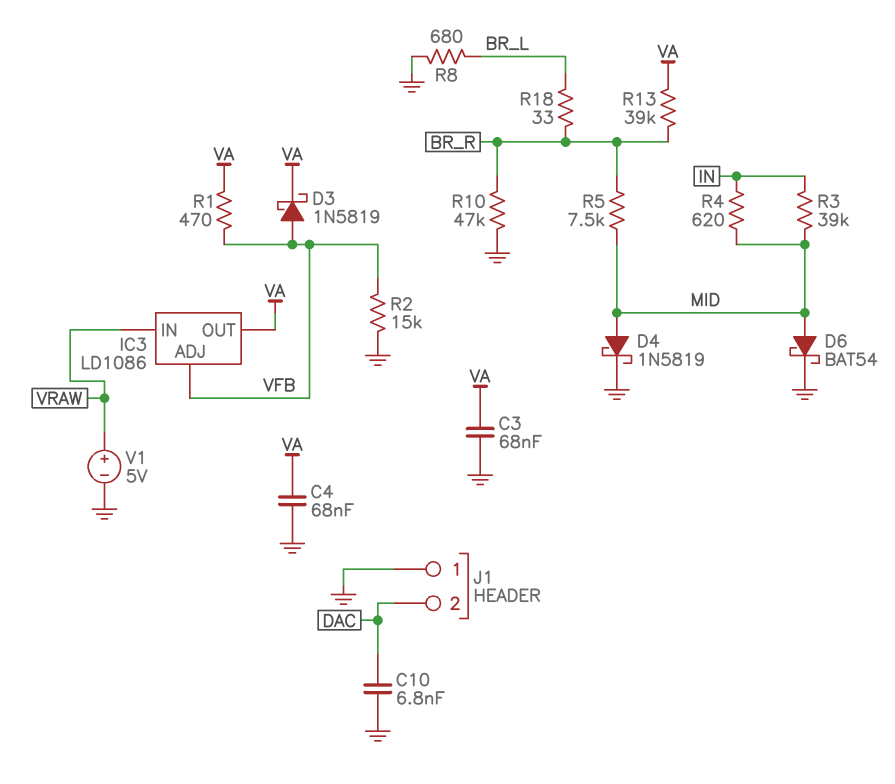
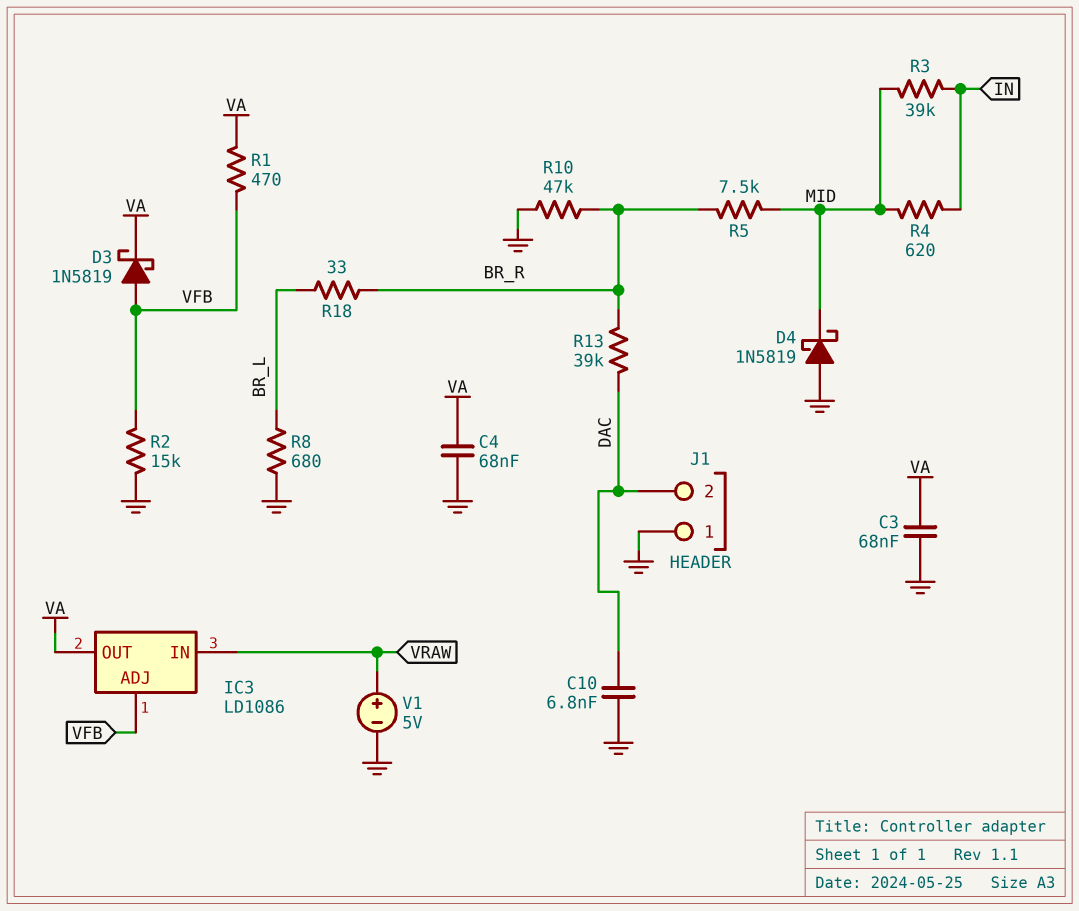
D4: schottky 1N5819 (A MID, K GND) -> schottky 1N5819 (A GND, K MID)
D6: schottky BAT54 (A MID, K GND) -> none
R13: 39k (BR_R, VA) -> 39k (BR_R, DAC)

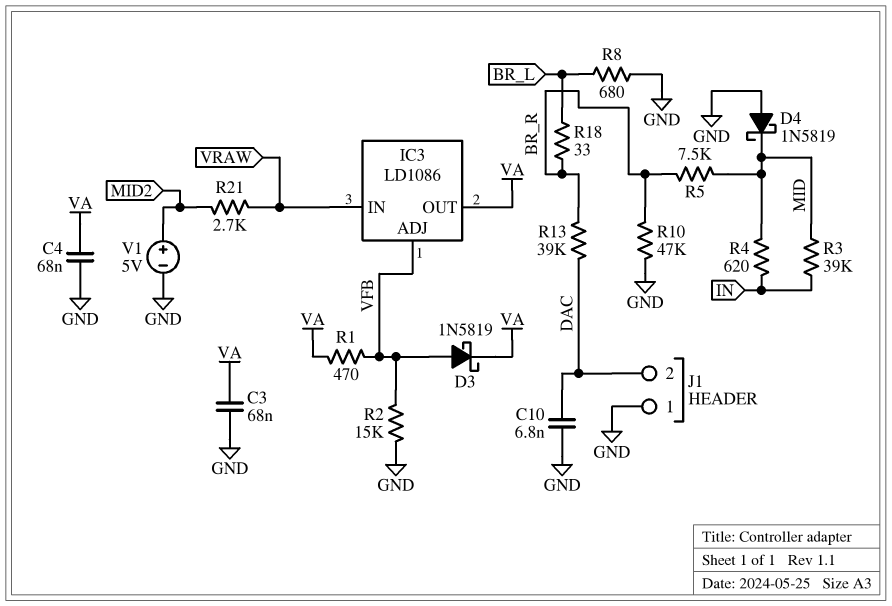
R21: none -> 2.7k (MID2, VRAW)
V1: 5V (plus VRAW, minus GND) -> 5V (plus MID2, minus GND)

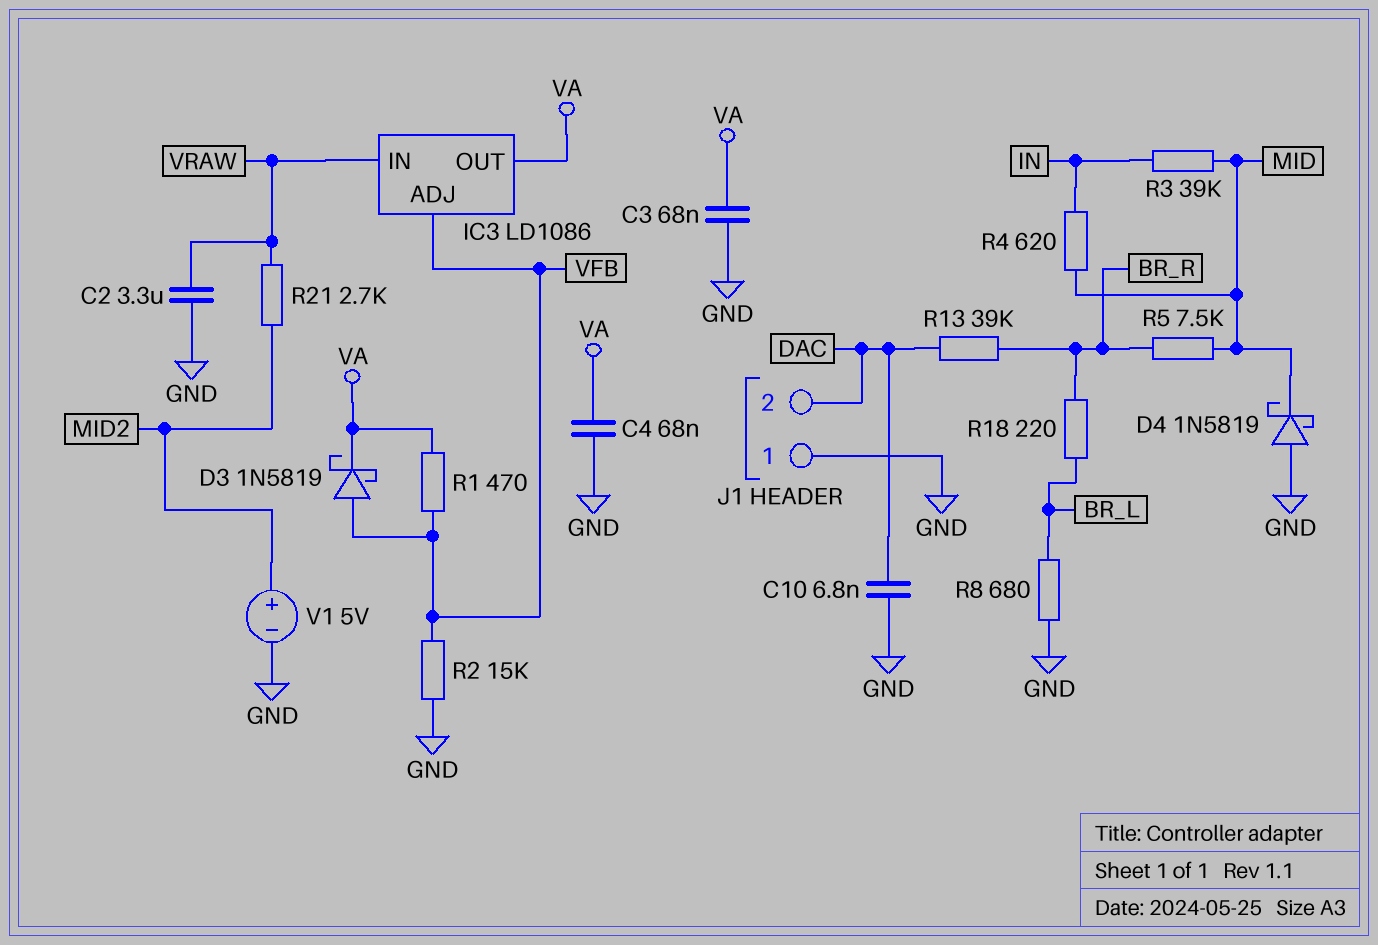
C2: none -> 3.3uF (GND, VRAW)
R10: 47k (BR_R, GND) -> none
R18: 33 (BR_L, BR_R) -> 220 (BR_L, BR_R)

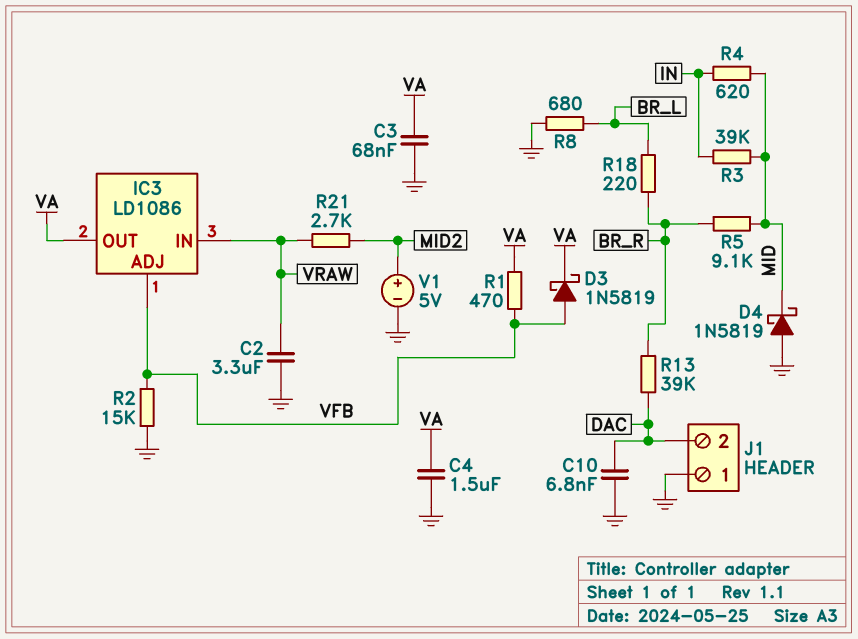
C4: 68nF (GND, VA) -> 1.5uF (GND, VA)
R5: 7.5k (BR_R, MID) -> 9.1k (BR_R, MID)

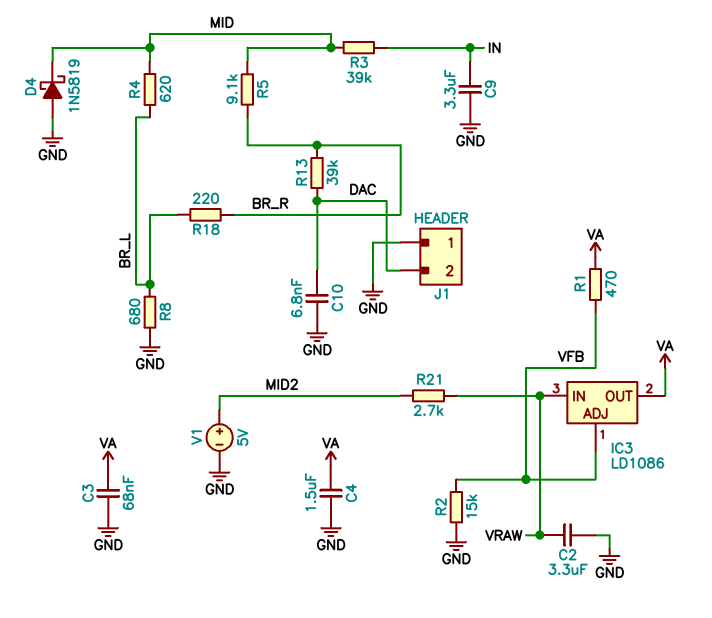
C9: none -> 3.3uF (GND, IN)
D3: schottky 1N5819 (A VFB, K VA) -> none
R4: 620 (IN, MID) -> 620 (BR_L, MID)

